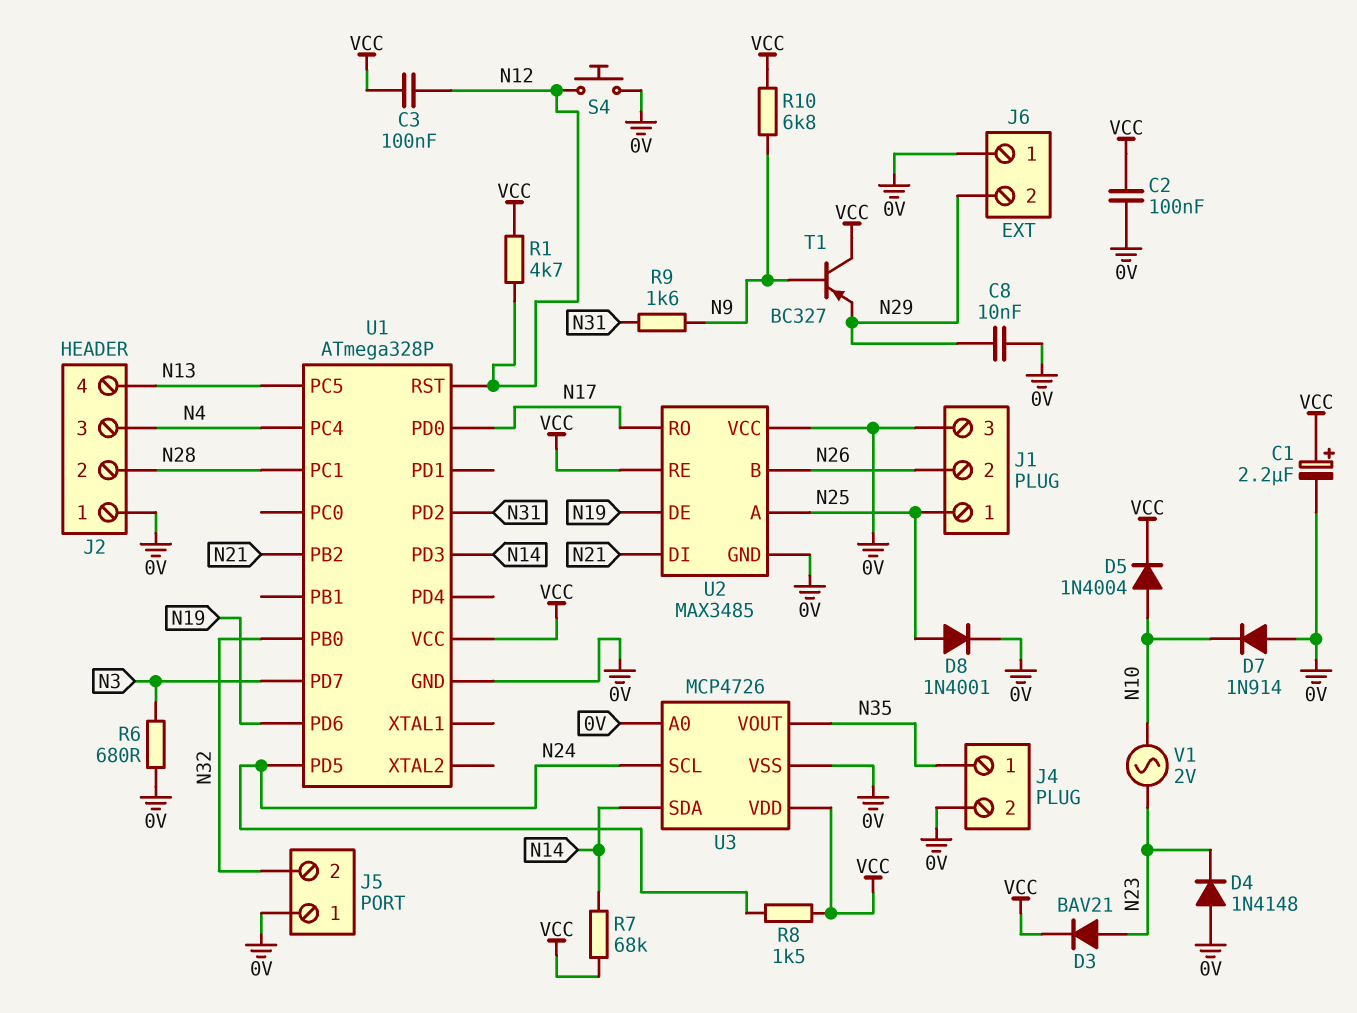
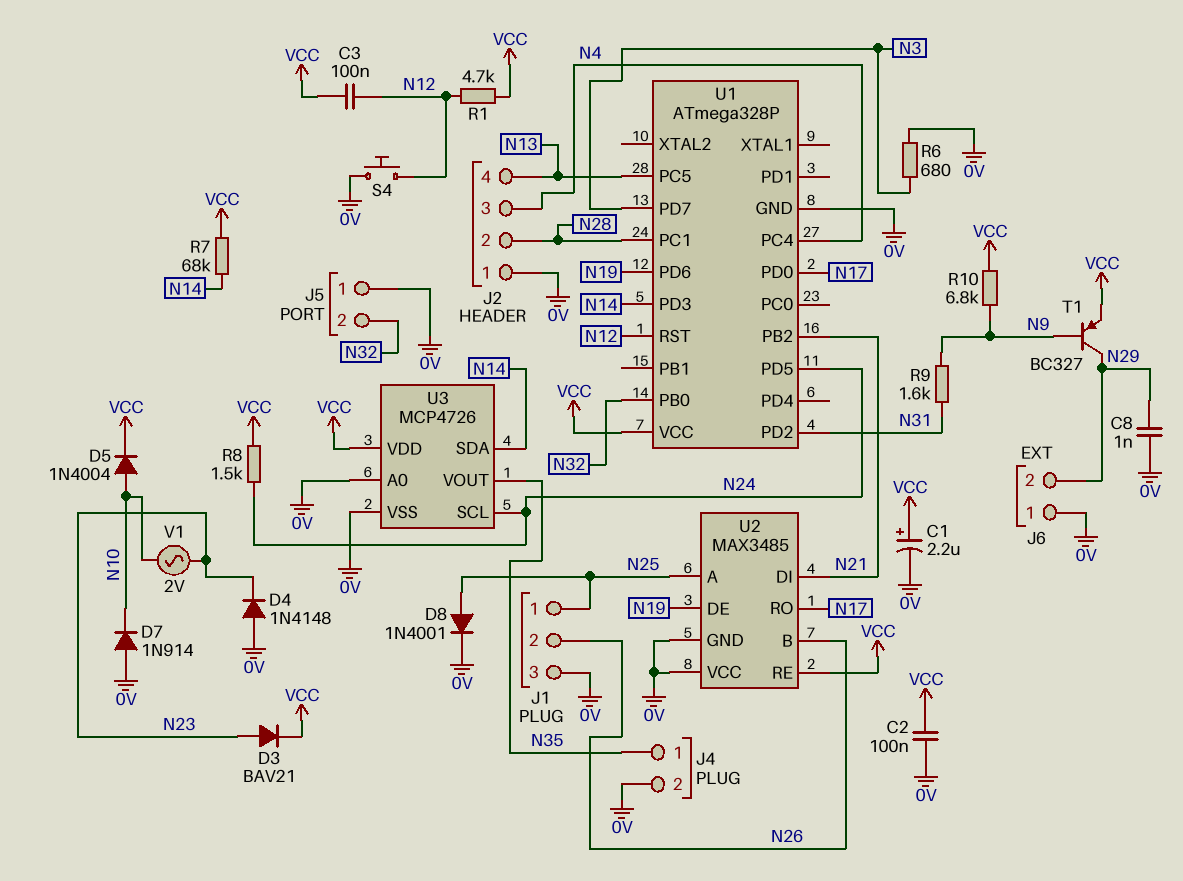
C8: 10nF (0V, N29) -> 1nF (0V, N29)
T1: PNP BC327 (B N9, C VCC, E N29) -> PNP BC327 (B N9, C N29, E VCC)

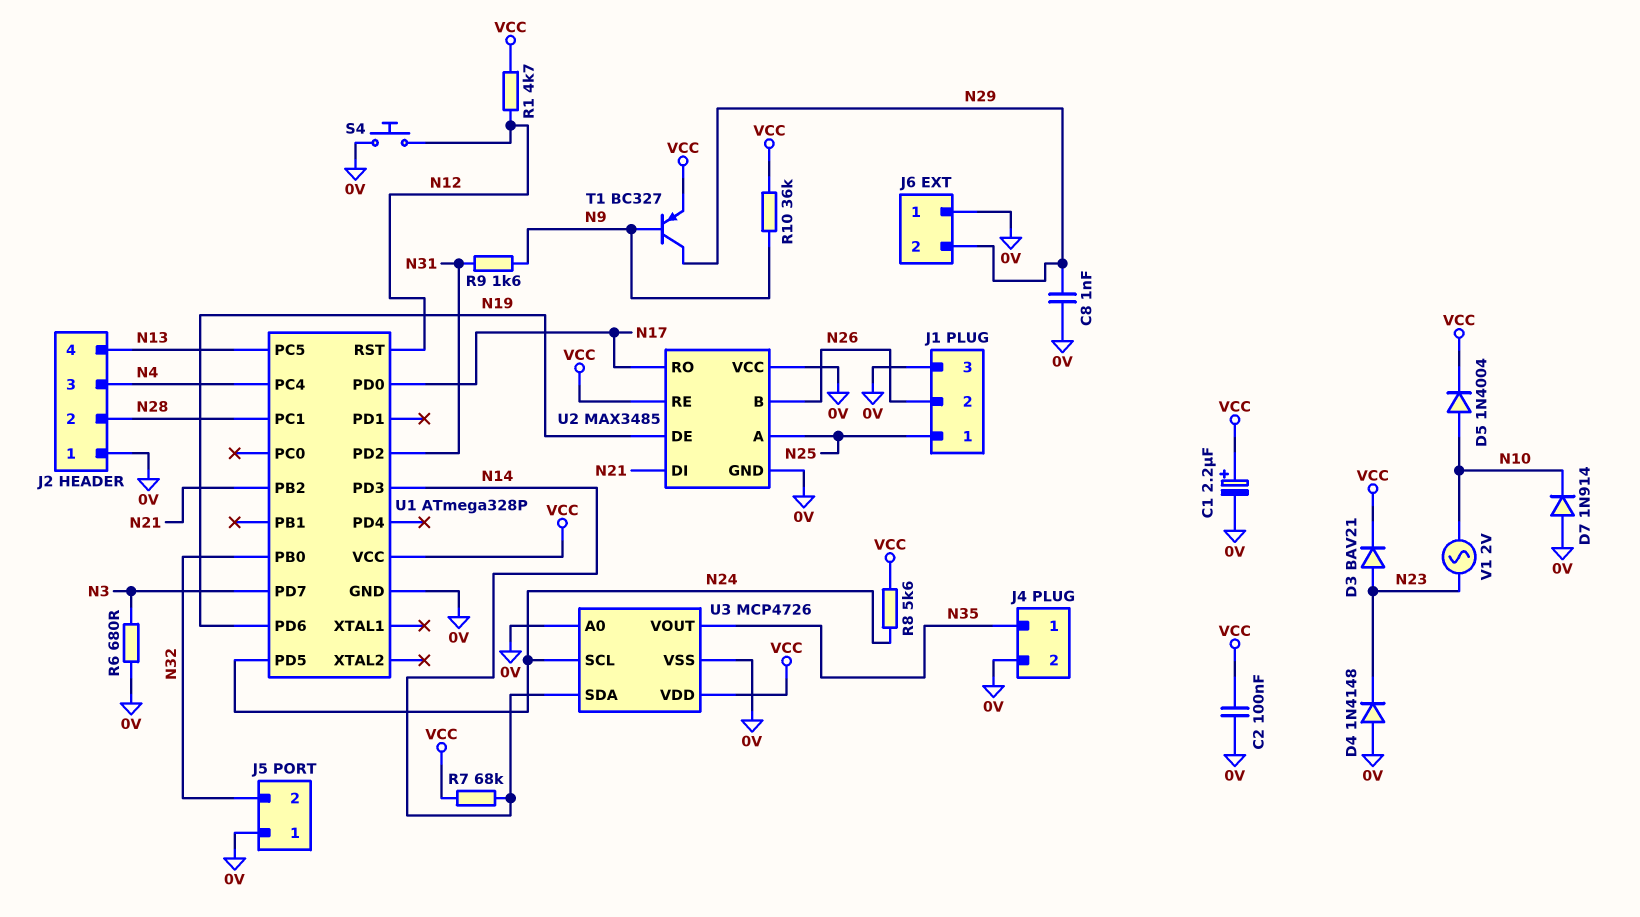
C3: 100nF (N12, VCC) -> none
D8: diode 1N4001 (A N25, K 0V) -> none
R8: 1.5k (N24, VCC) -> 5.6k (N24, VCC)
R10: 6.8k (N9, VCC) -> 36k (N9, VCC)

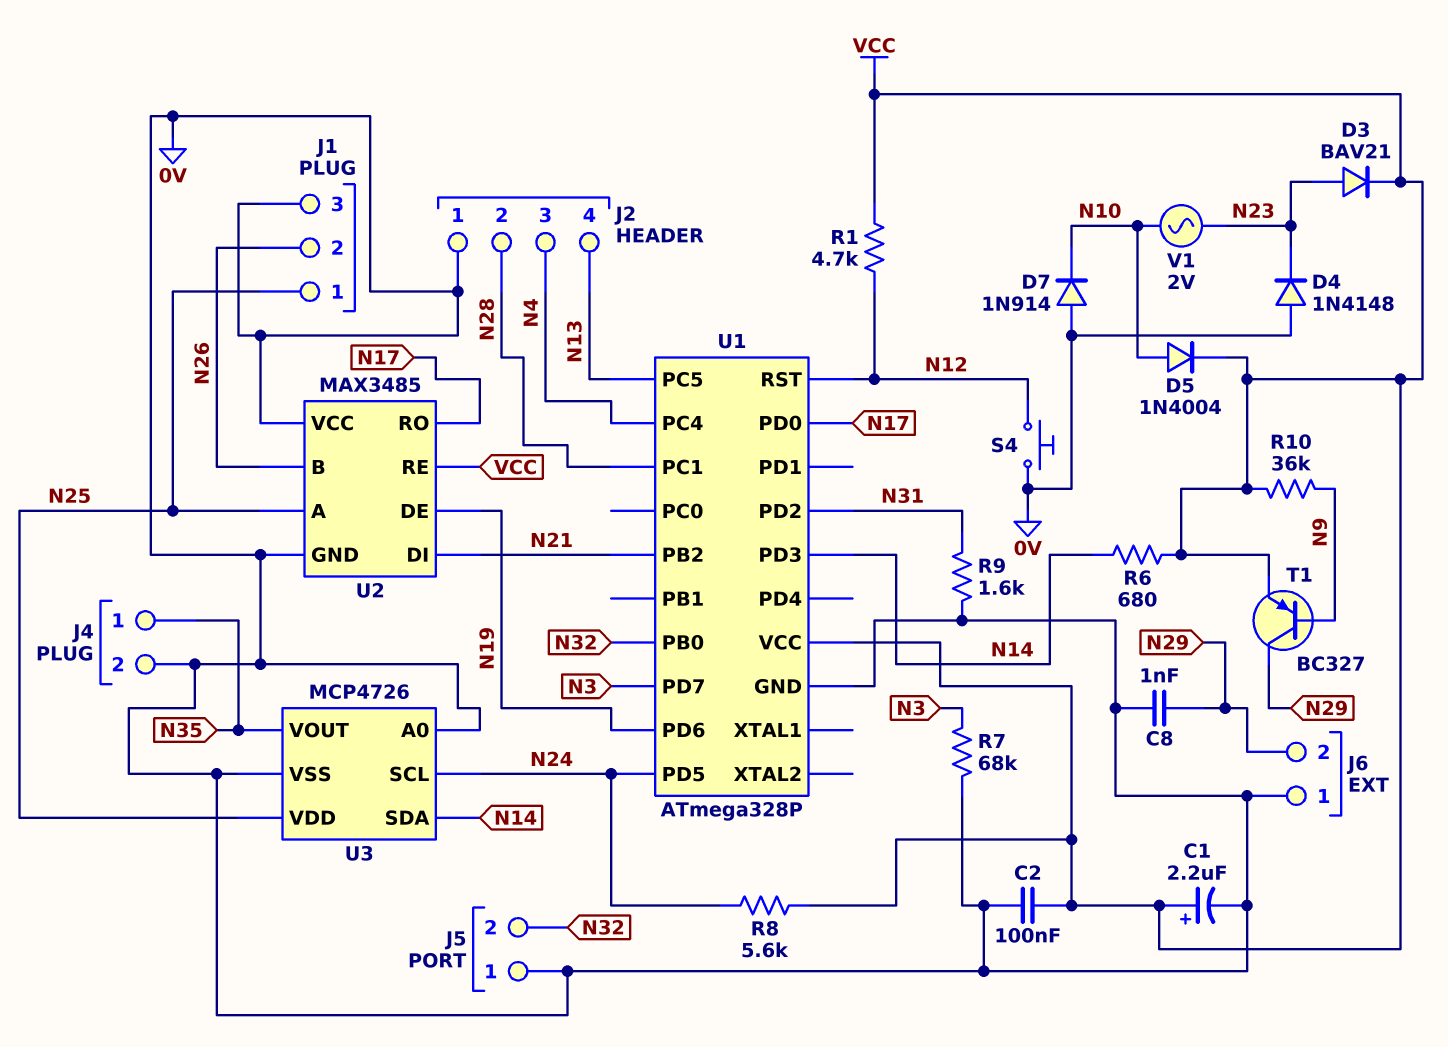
R6: 680 (0V, N3) -> 680 (N14, VCC)
R7: 68k (N14, VCC) -> 68k (0V, N3)
R9: 1.6k (N9, N31) -> 1.6k (0V, N31)
U3 pin VDD: VCC -> N25

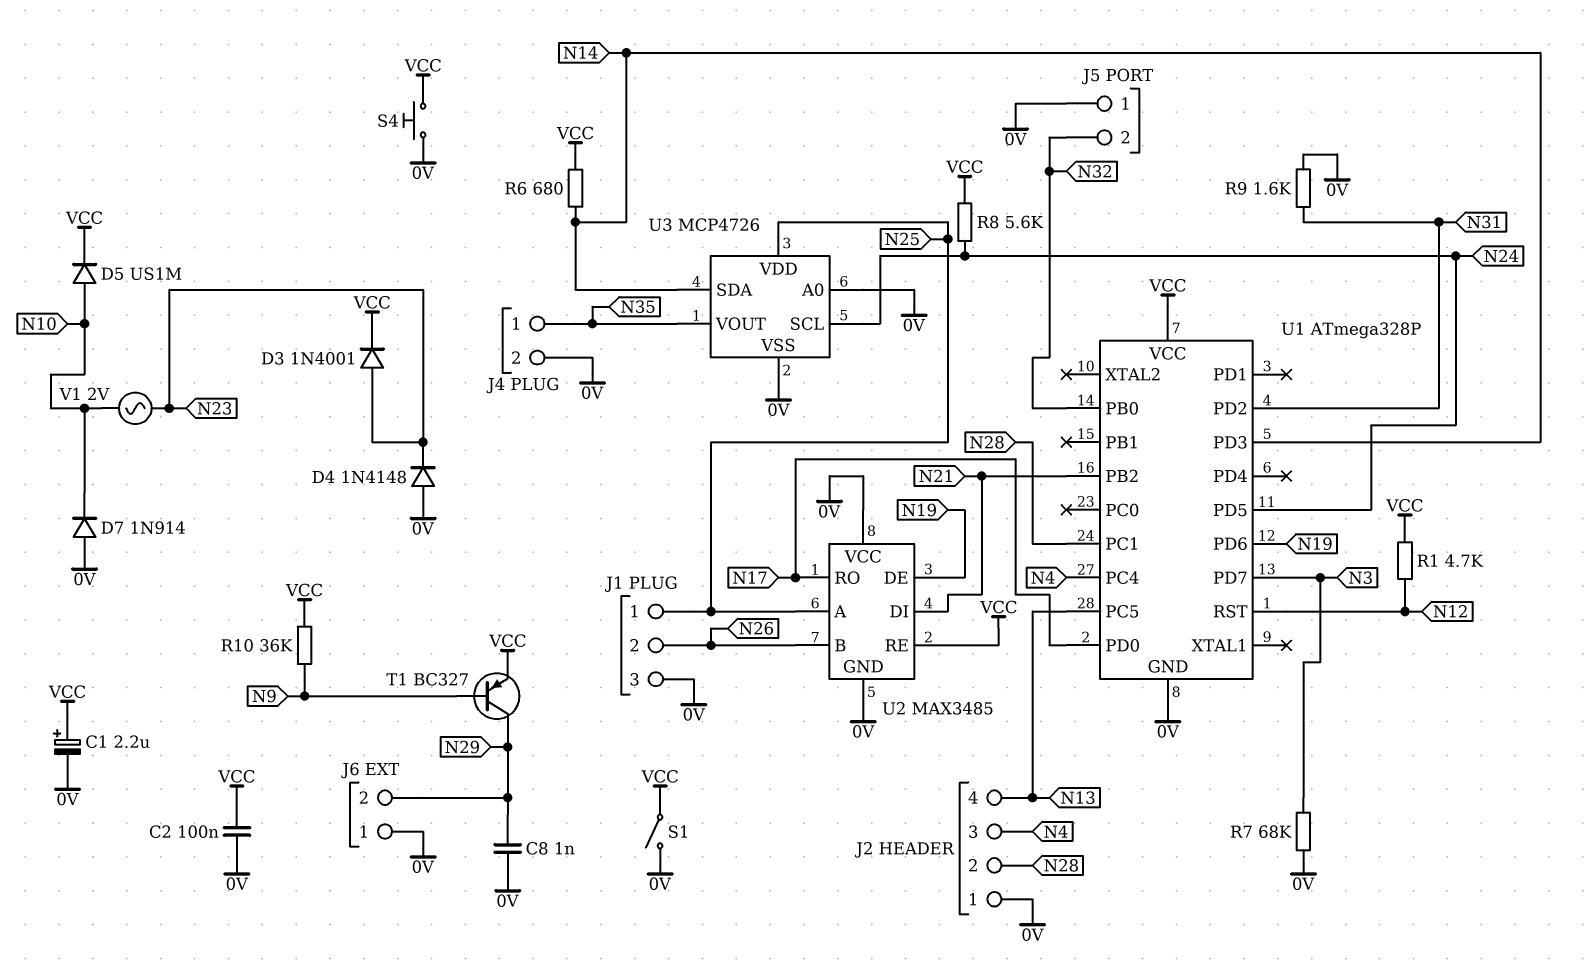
D3: diode BAV21 (A N23, K VCC) -> diode 1N4001 (A N23, K VCC)
D5: diode 1N4004 (A N10, K VCC) -> diode US1M (A N10, K VCC)
S1: none -> switch (0V, VCC)
S4: button (0V, N12) -> button (0V, VCC)

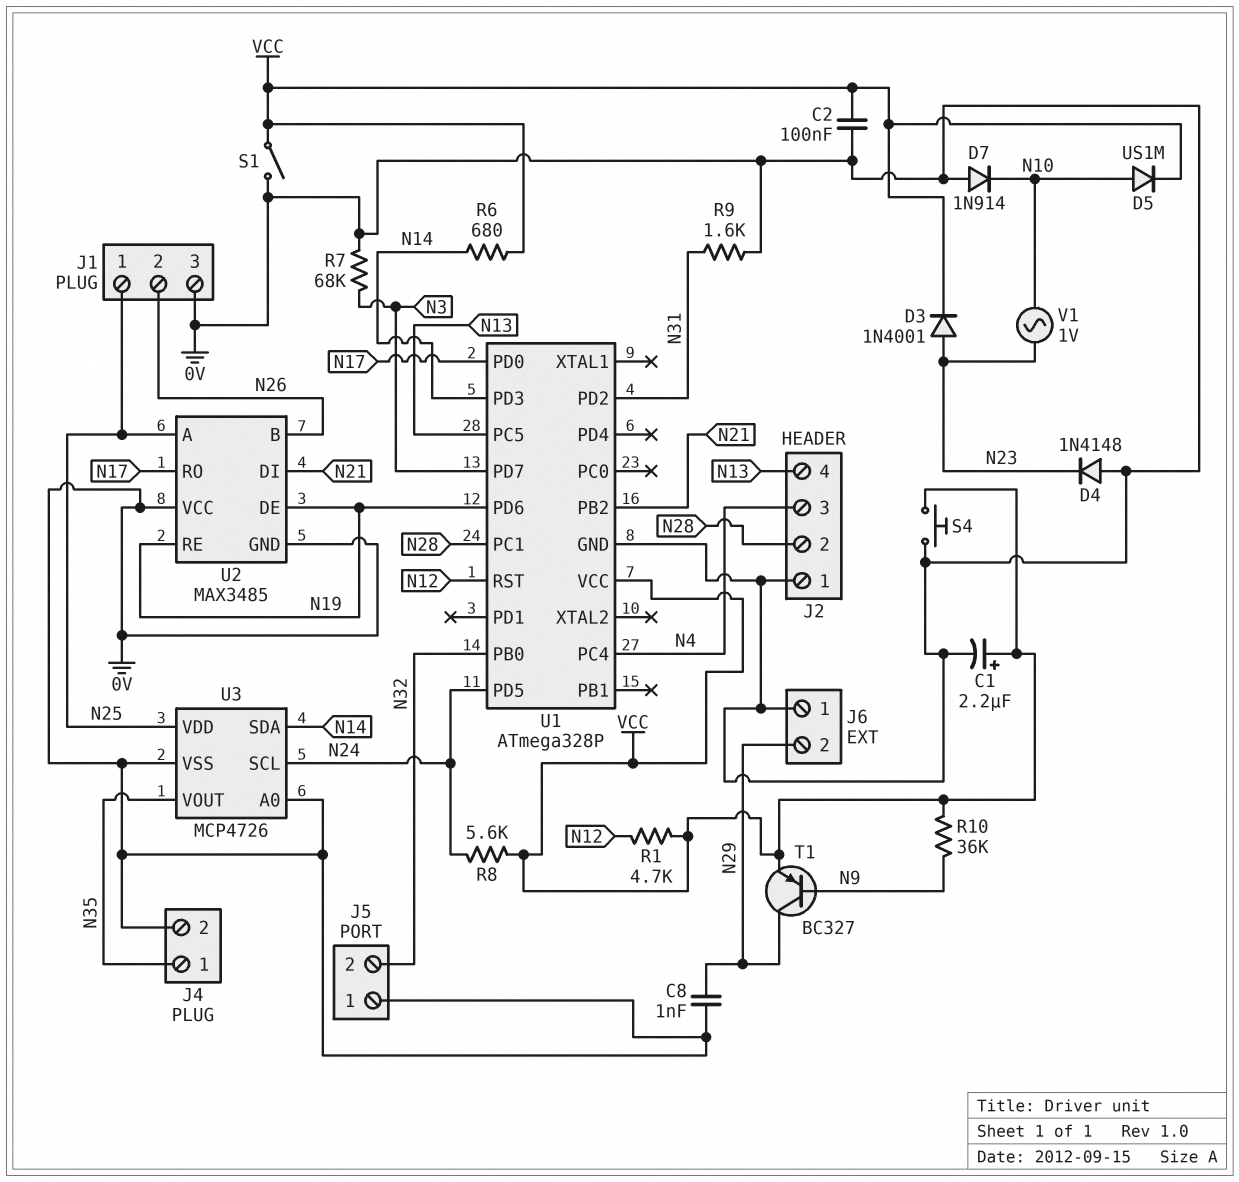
U2 pin RE: VCC -> N19
V1: AC 2V (N10, N23) -> AC 1V (N10, N23)

